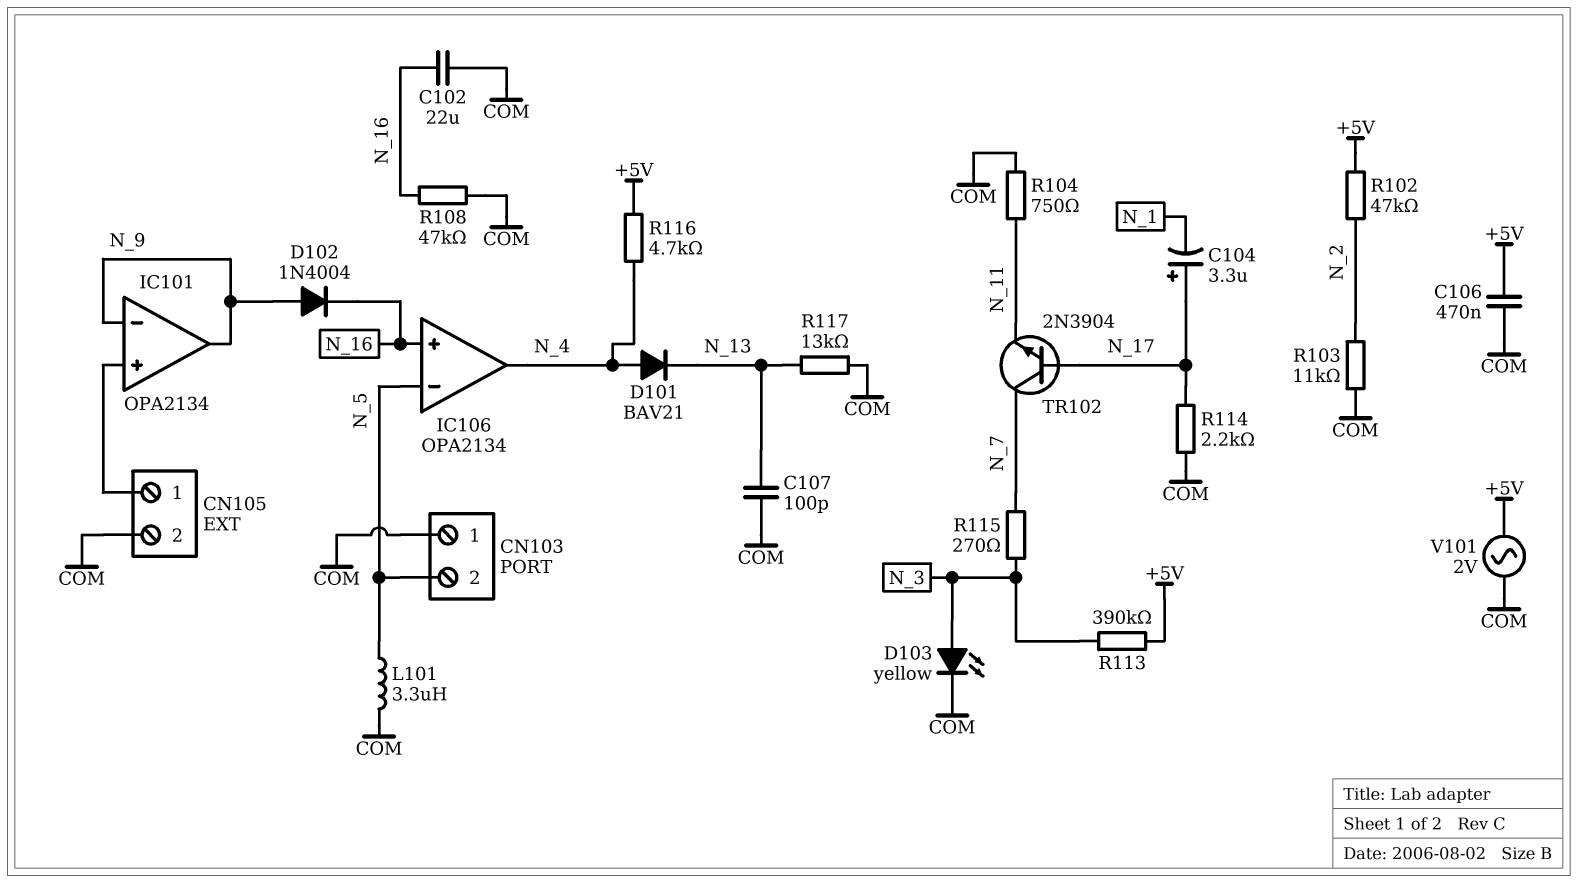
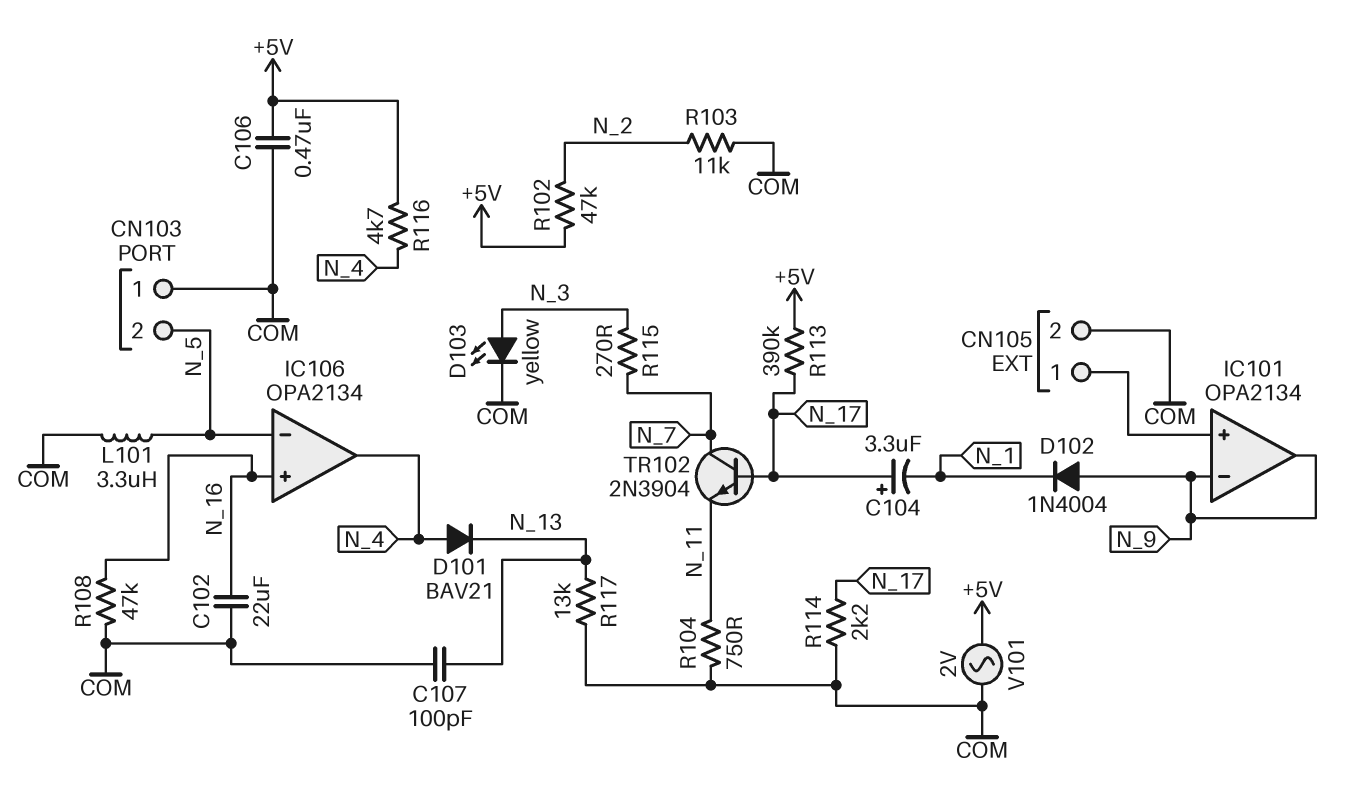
D102: diode 1N4004 (A N_9, K N_16) -> diode 1N4004 (A N_9, K N_1)
R113: 390k (+5V, N_3) -> 390k (+5V, N_17)

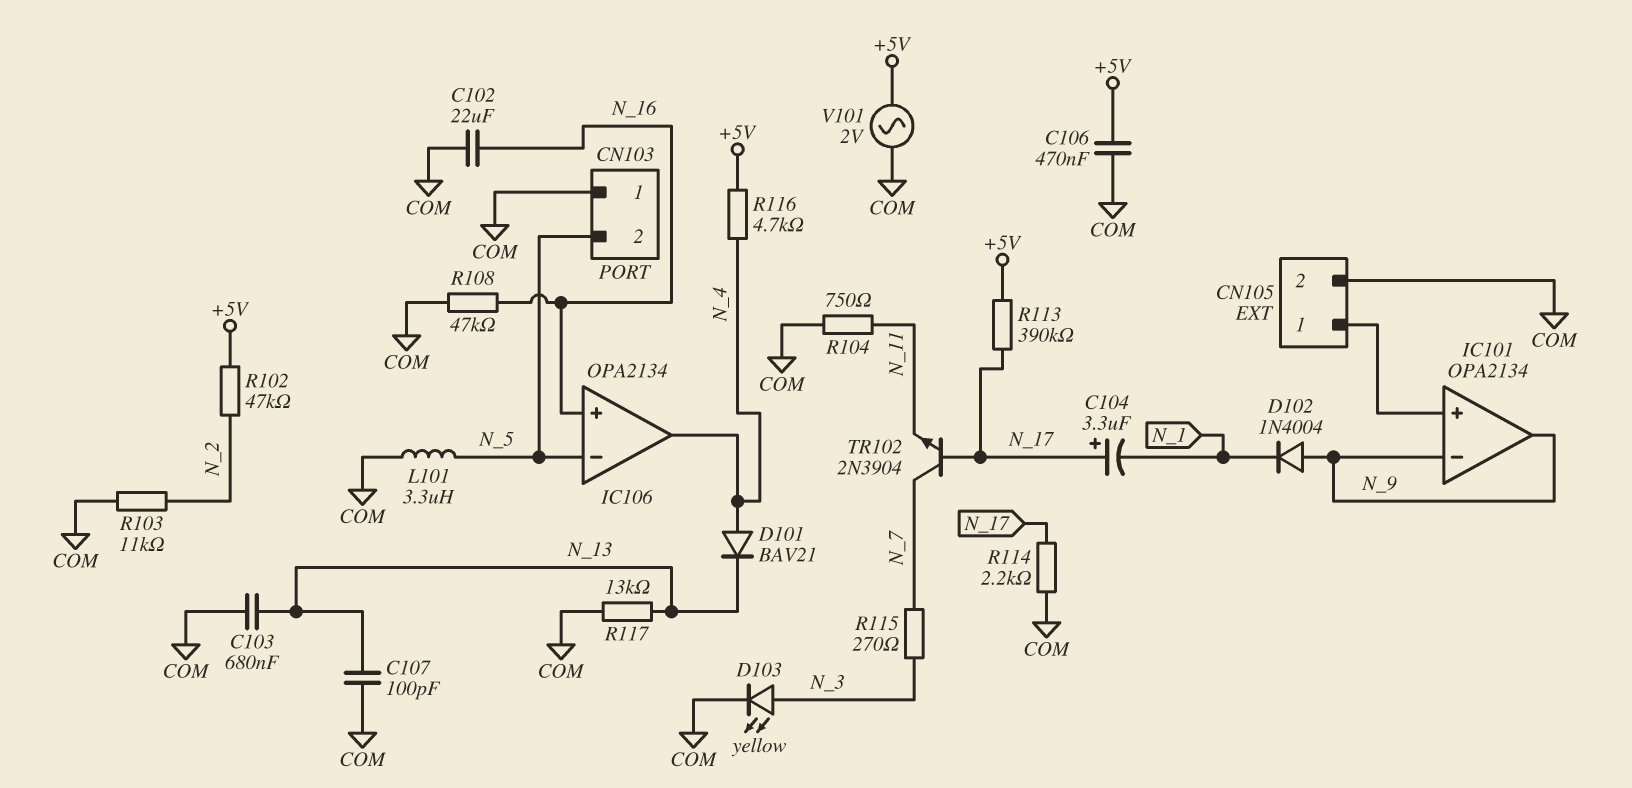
C103: none -> 680nF (COM, N_13)

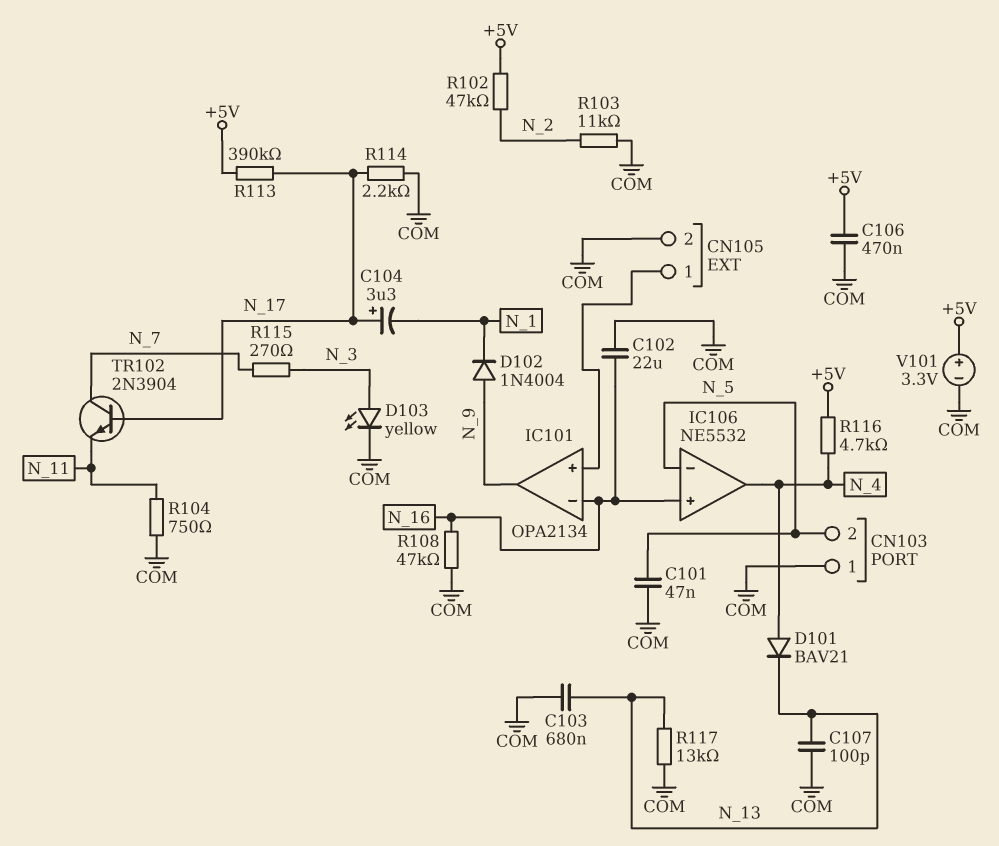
C101: none -> 47nF (COM, N_5)
IC101 pin in-: N_9 -> N_16
IC106: OPA2134 -> NE5532
L101: 3.3uH (COM, N_5) -> none
V101: AC 2V (+5V, COM) -> 3.3V (plus +5V, minus COM)

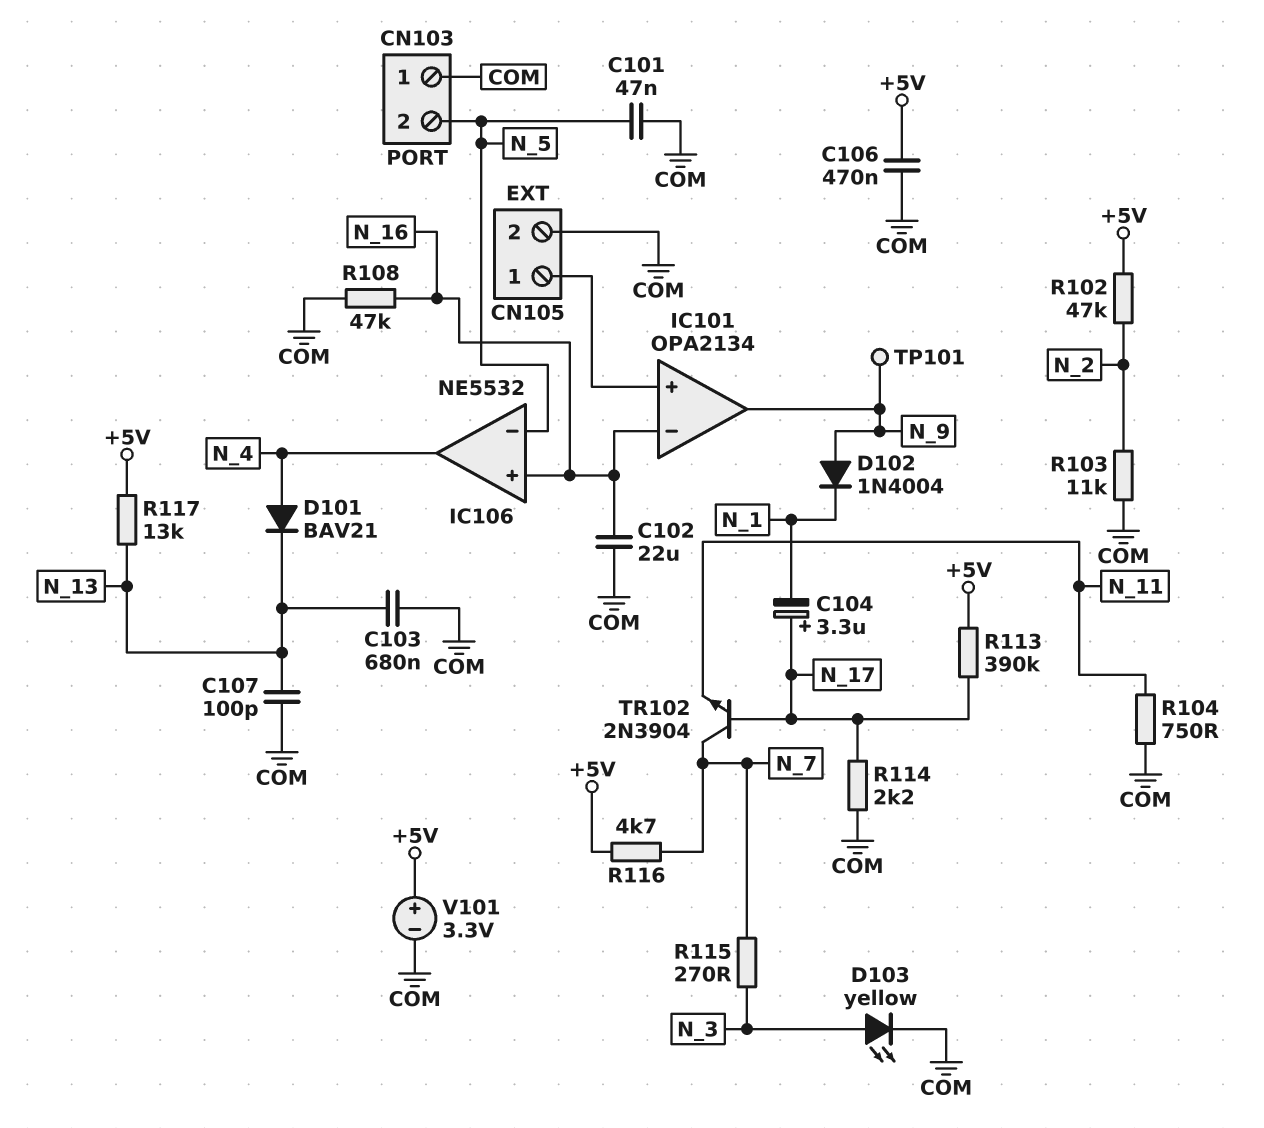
R116: 4.7k (+5V, N_4) -> 4.7k (+5V, N_7)
R117: 13k (COM, N_13) -> 13k (+5V, N_13)
TP101: none -> test point (N_9)

